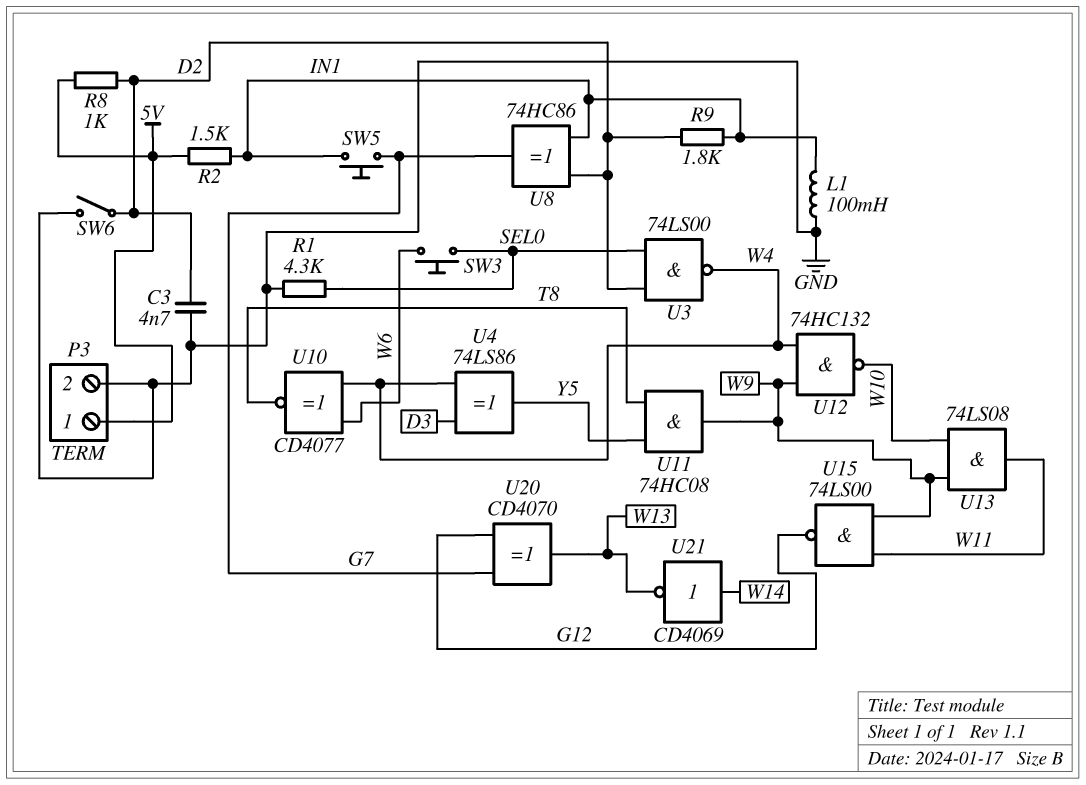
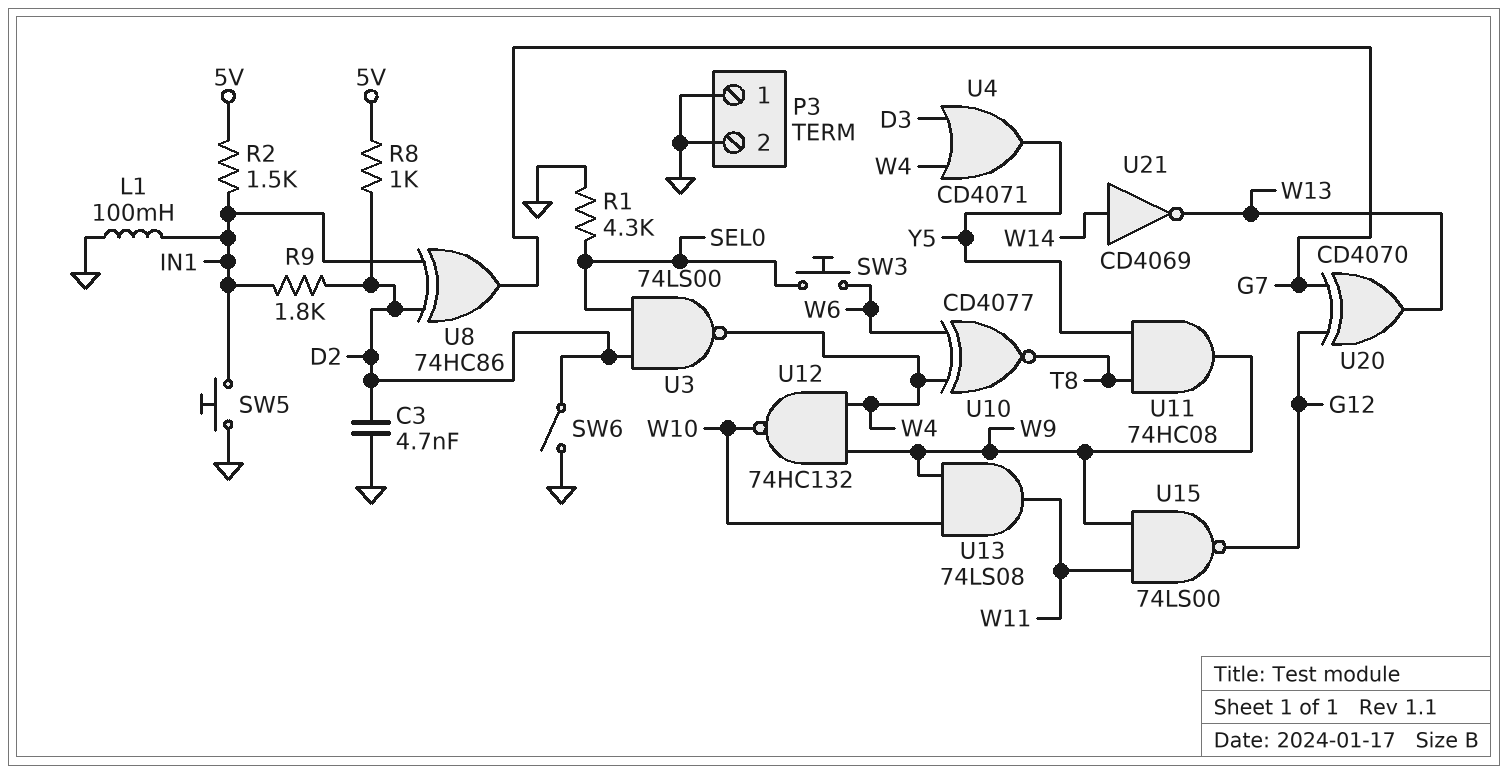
P3 pin 1: 5V -> GND
SW5: button (G7, IN1) -> button (GND, IN1)
U4: XOR 74LS86 (in D3, in W4, out Y5) -> OR CD4071 (in D3, in W4, out Y5)

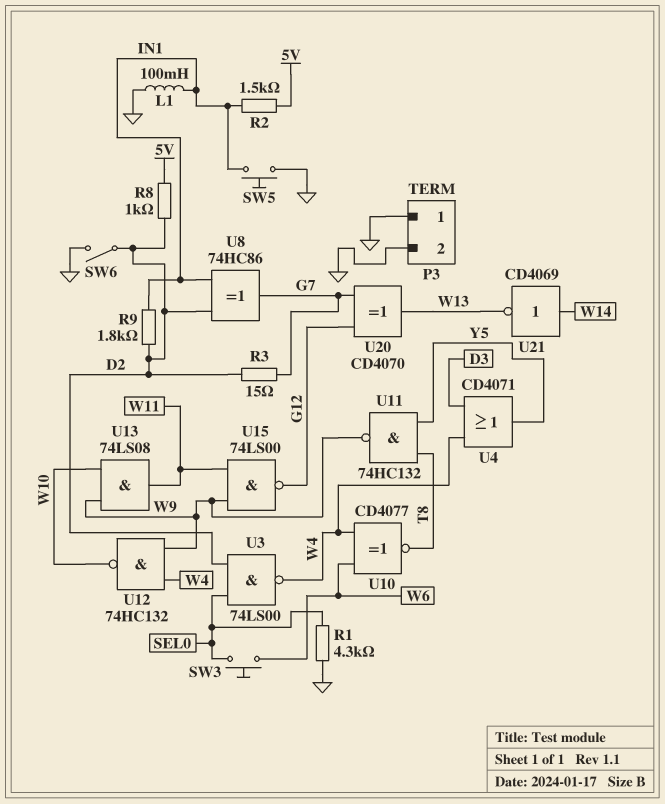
C3: 4.7nF (D2, GND) -> none
R3: none -> 15 (D2, G7)
U11: AND 74HC08 (in T8, in Y5, out W9) -> NAND 74HC132 (in T8, in Y5, out W9)

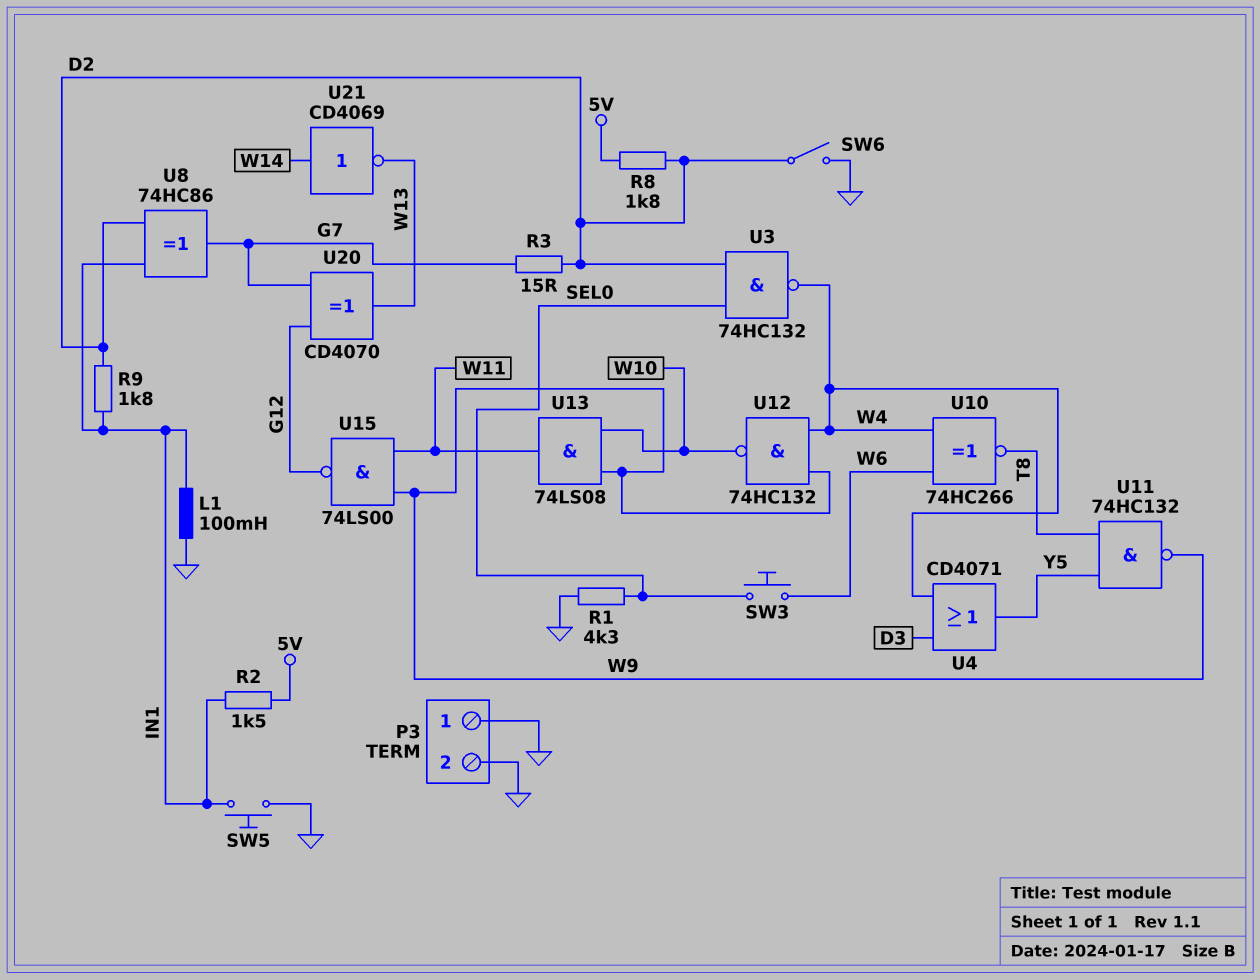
R8: 1k (5V, D2) -> 1.8k (5V, D2)
U3: NAND 74LS00 (in D2, in SEL0, out W4) -> NAND 74HC132 (in D2, in SEL0, out W4)
U10: XNOR CD4077 (in W4, in W6, out T8) -> XNOR 74HC266 (in W4, in W6, out T8)

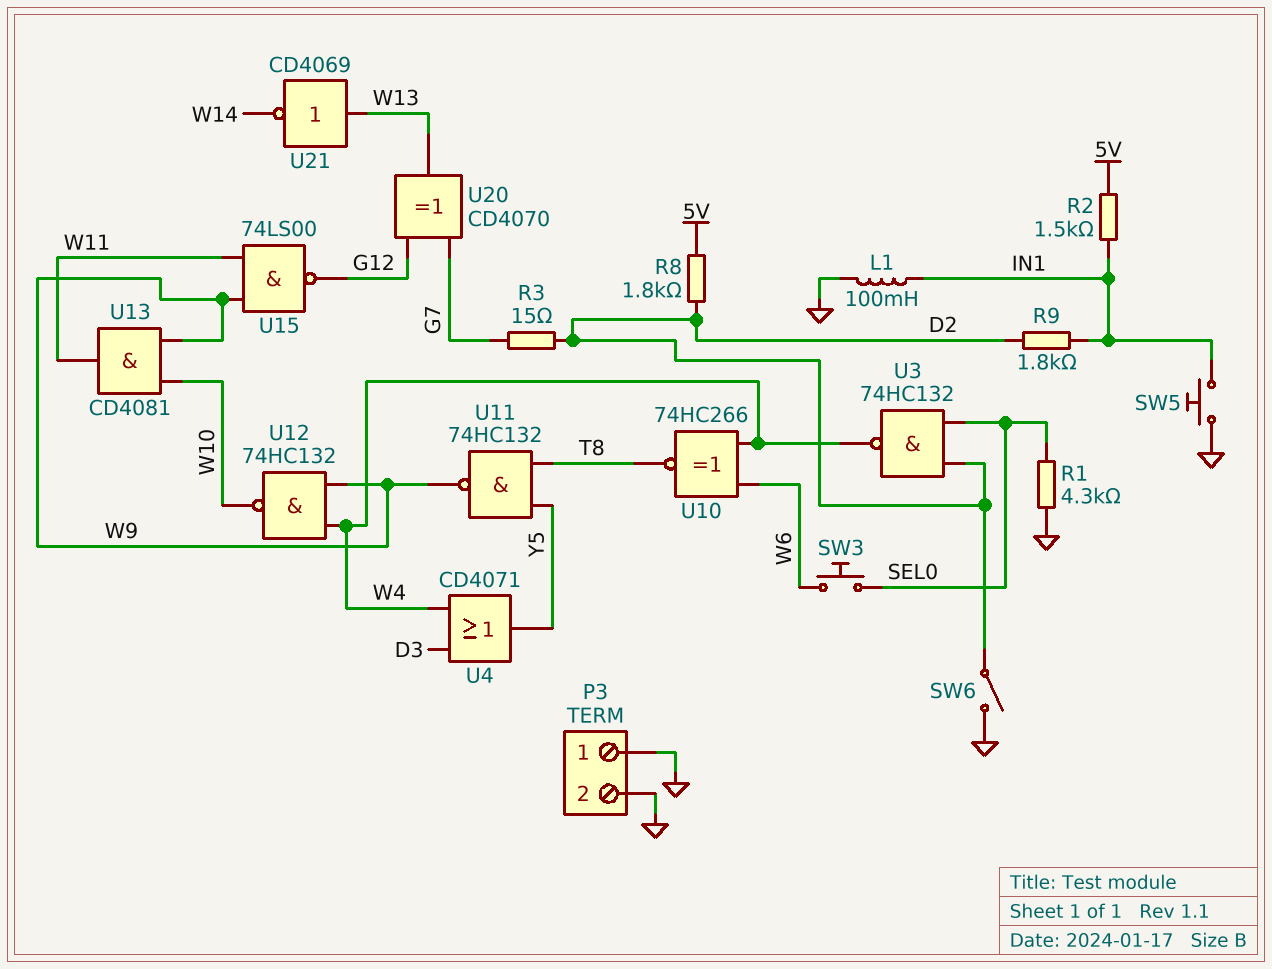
U8: XOR 74HC86 (in D2, in IN1, out G7) -> none
U13: AND 74LS08 (in W9, in W10, out W11) -> AND CD4081 (in W9, in W10, out W11)
U21: NOT CD4069 (in W14, out W13) -> NOT CD4069 (in W13, out W14)

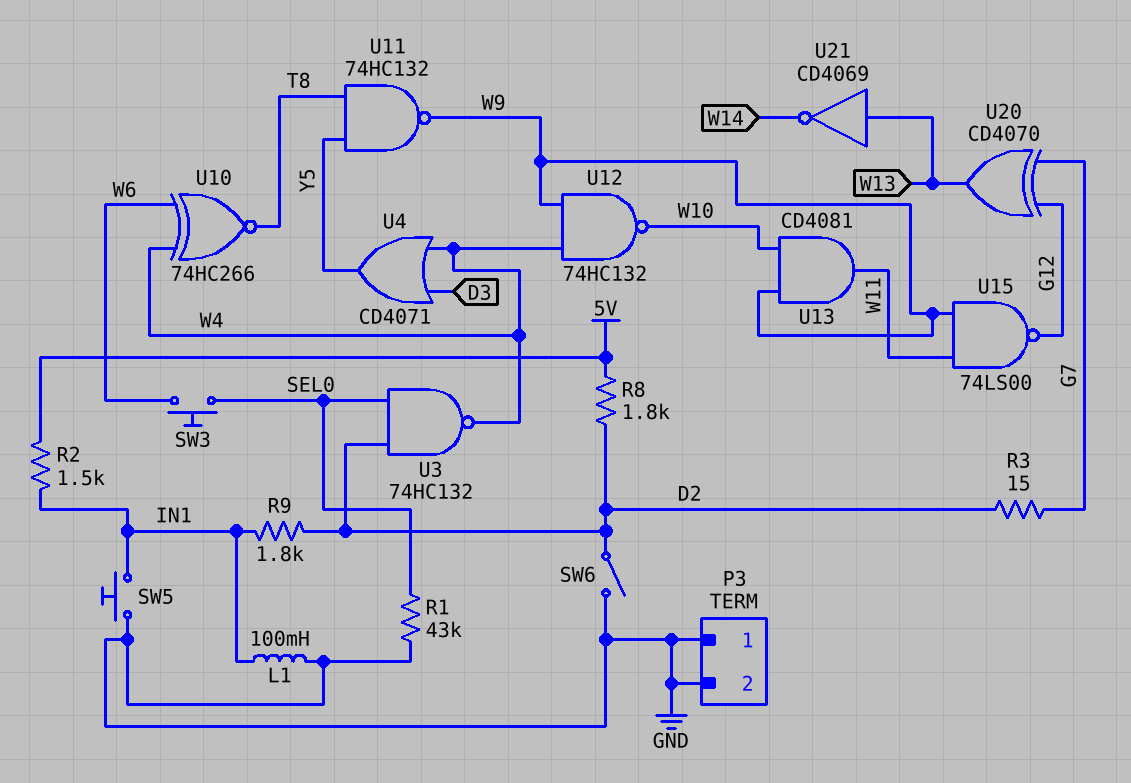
R1: 4.3k (GND, SEL0) -> 43k (GND, SEL0)

